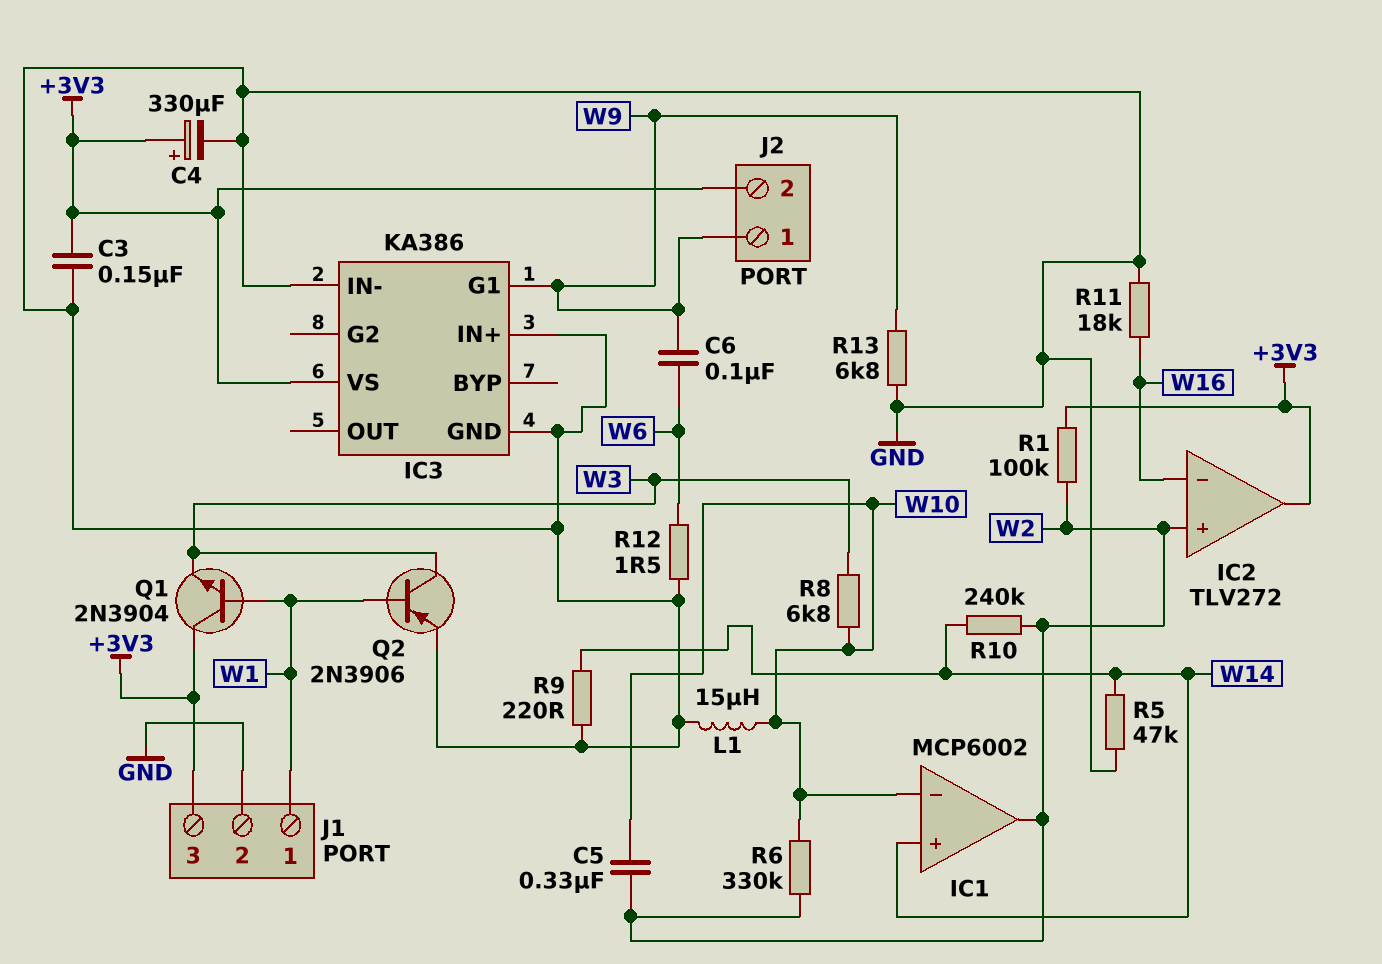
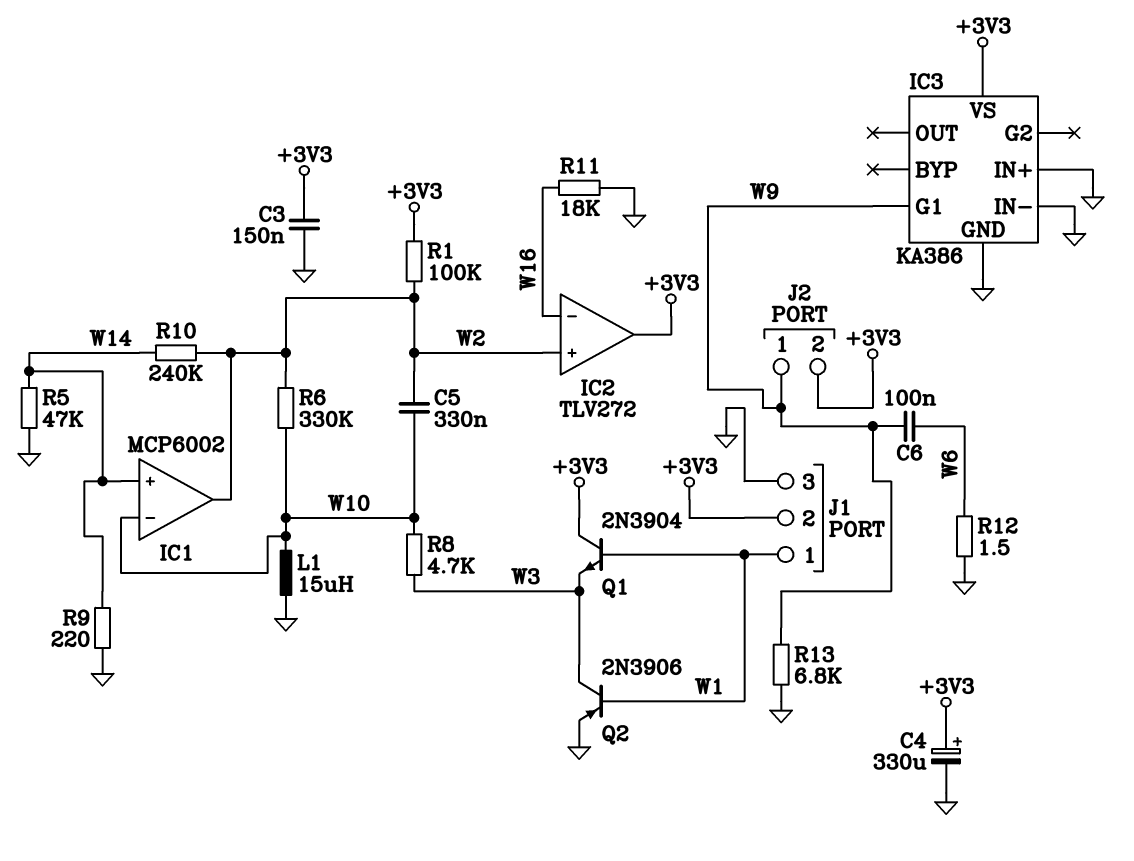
J1 pin 2: GND -> +3V3
J1 pin 3: +3V3 -> GND
R8: 6.8k (W3, W10) -> 4.7k (W3, W10)

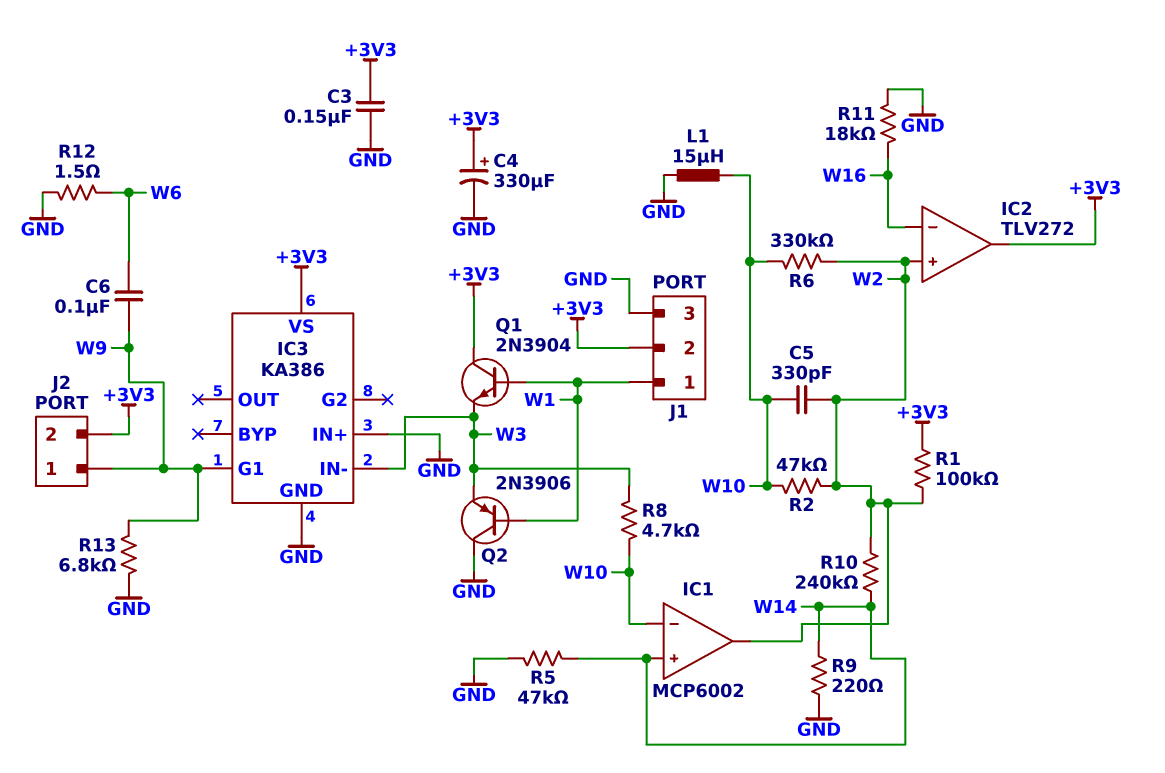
C5: 330nF (W2, W10) -> 330pF (W2, W10)
IC3 pin IN-: GND -> W3
Q2: PNP 2N3906 (B W1, C W3, E GND) -> PNP 2N3906 (B W1, C GND, E W3)
R2: none -> 47k (W2, W10)

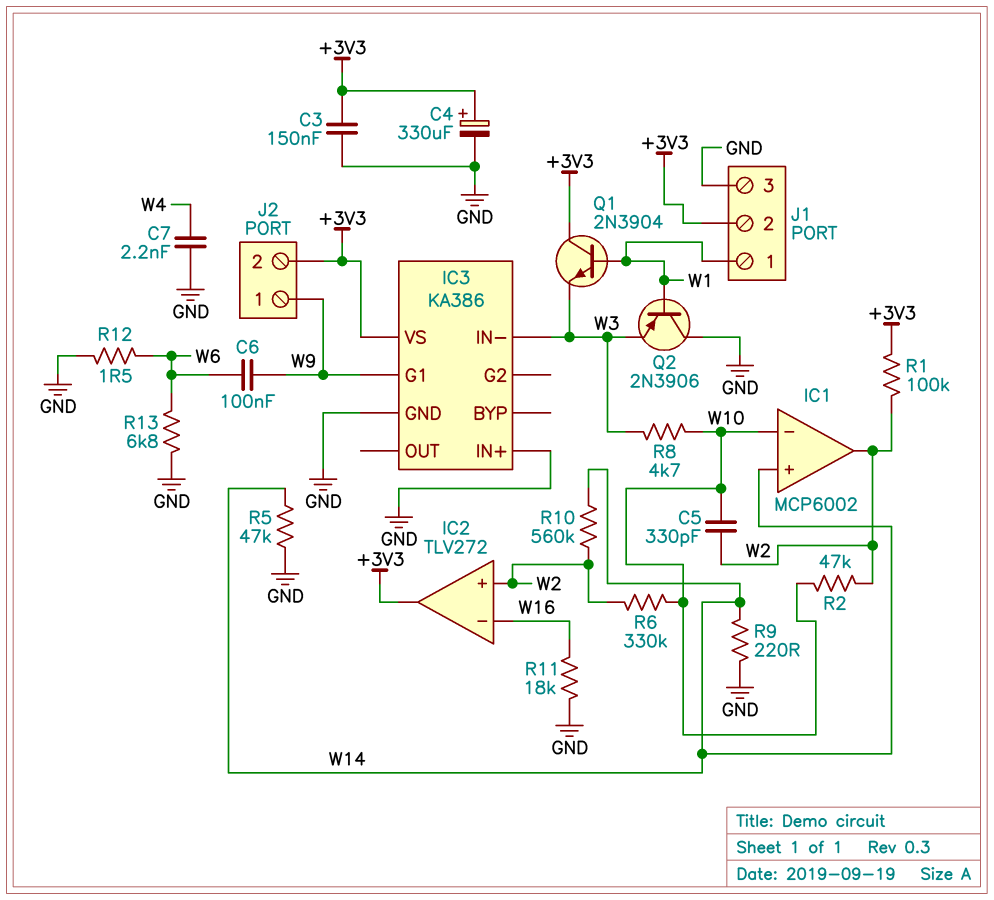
C7: none -> 2.2nF (GND, W4)
L1: 15uH (GND, W10) -> none
R10: 240k (W2, W14) -> 560k (W2, W14)
R13: 6.8k (GND, W9) -> 6.8k (GND, W6)

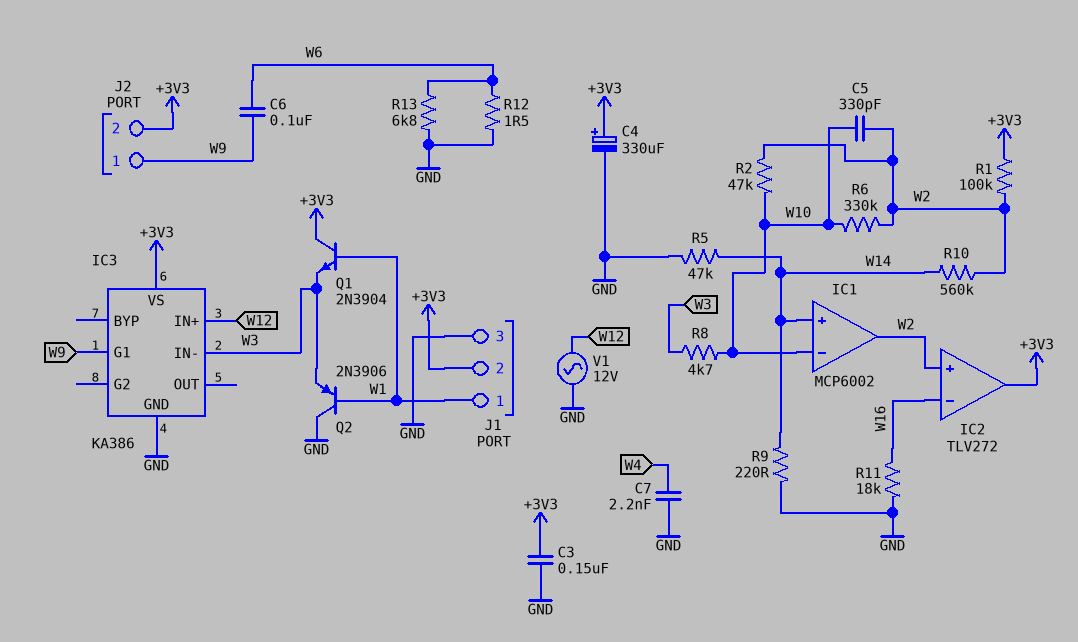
IC3 pin IN+: GND -> W12
V1: none -> AC 12V (GND, W12)

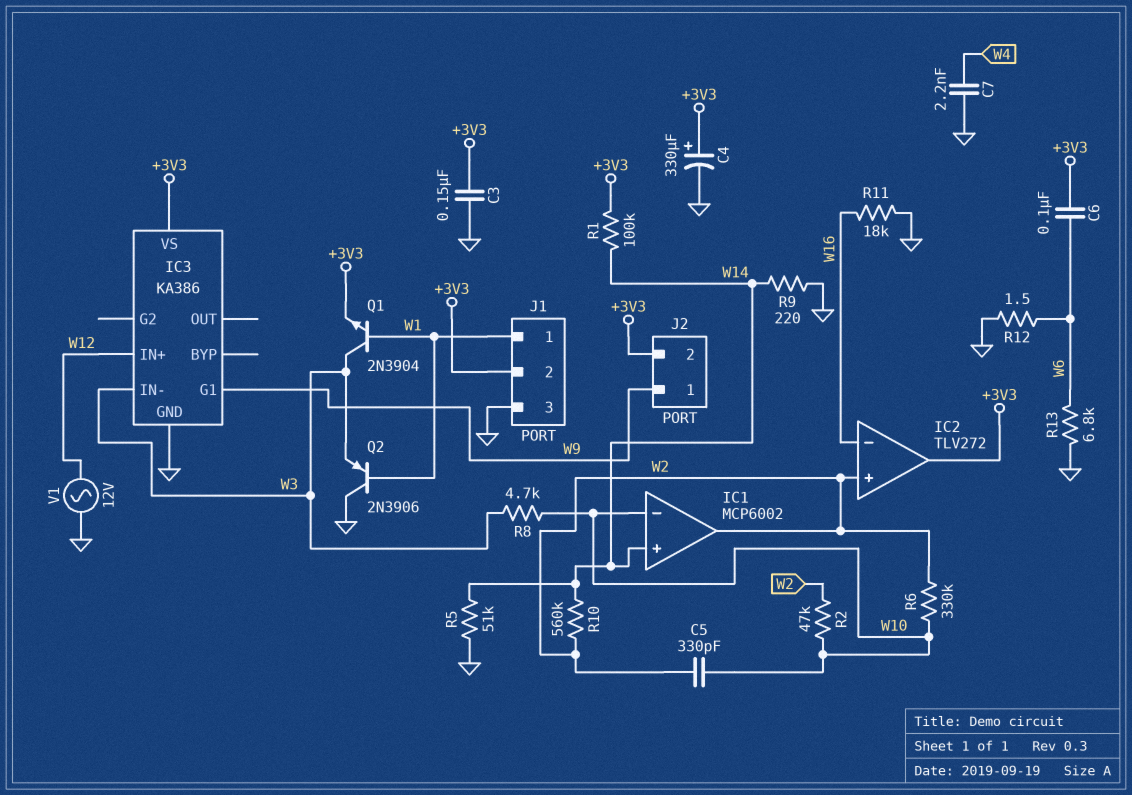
C6: 100nF (W6, W9) -> 100nF (+3V3, W6)
Q1: NPN 2N3904 (B W1, C +3V3, E W3) -> NPN 2N3904 (B W1, C W3, E +3V3)
R1: 100k (+3V3, W2) -> 100k (+3V3, W14)
R5: 47k (GND, W14) -> 51k (GND, W14)

